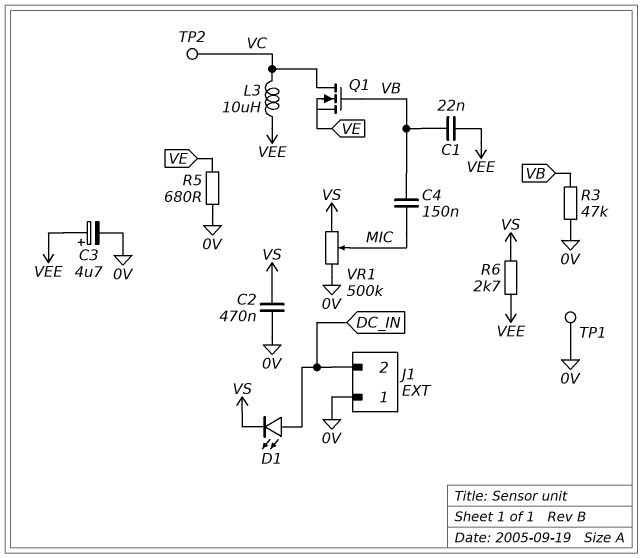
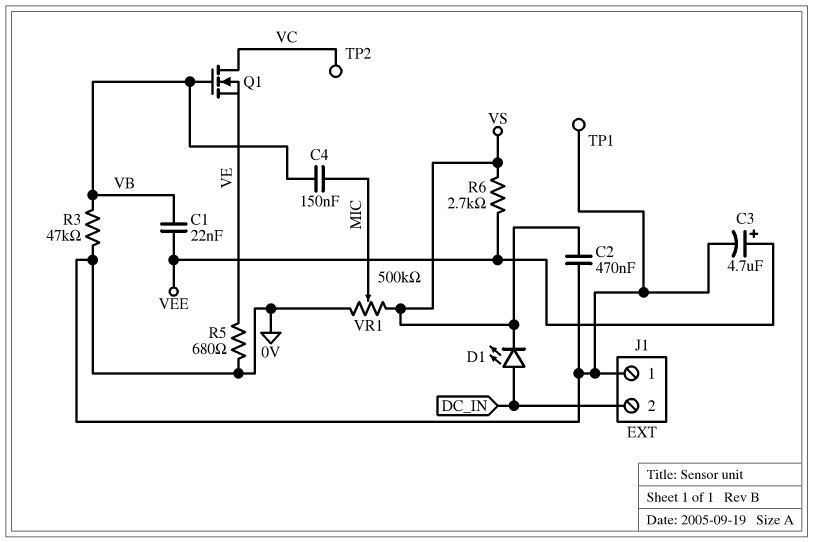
L3: 10uH (VC, VEE) -> none

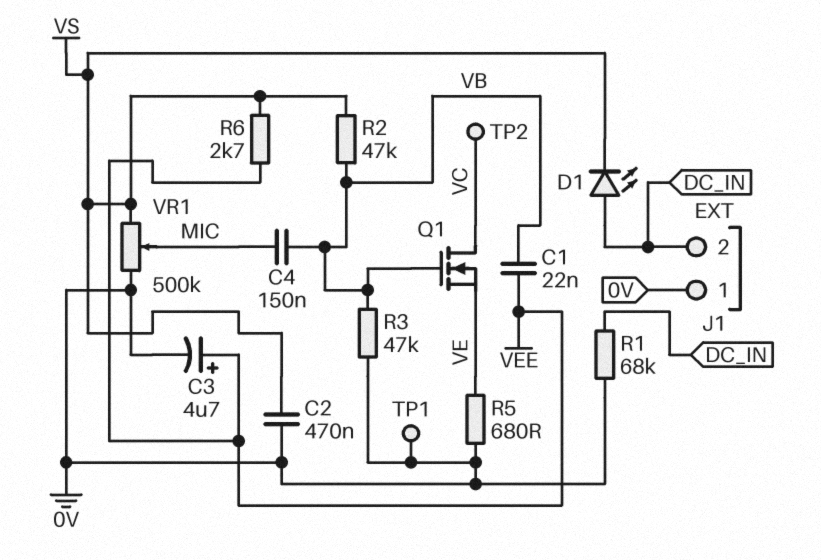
R1: none -> 68k (0V, DC_IN)
R2: none -> 47k (VB, VS)

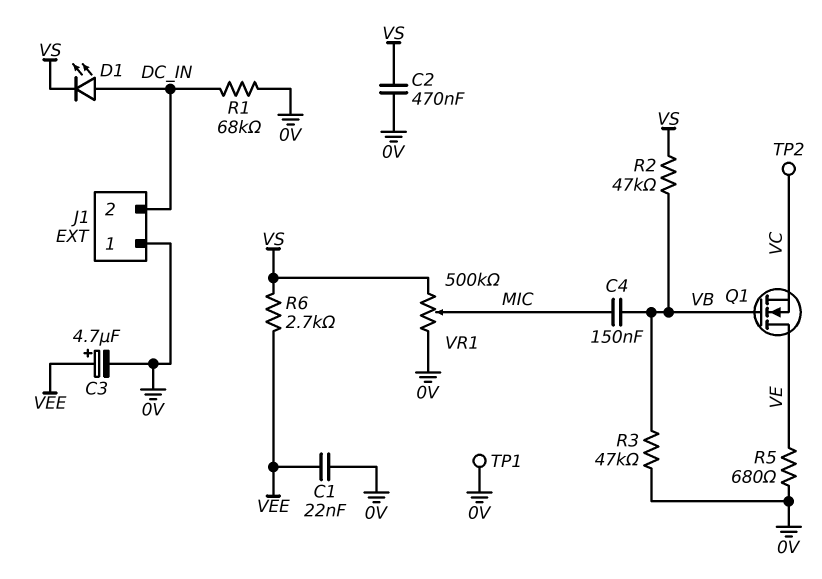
C1: 22nF (VB, VEE) -> 22nF (0V, VEE)
Q1: NMOS (G VB, D VC, S VE) -> NMOS (G VB, D VE, S VC)

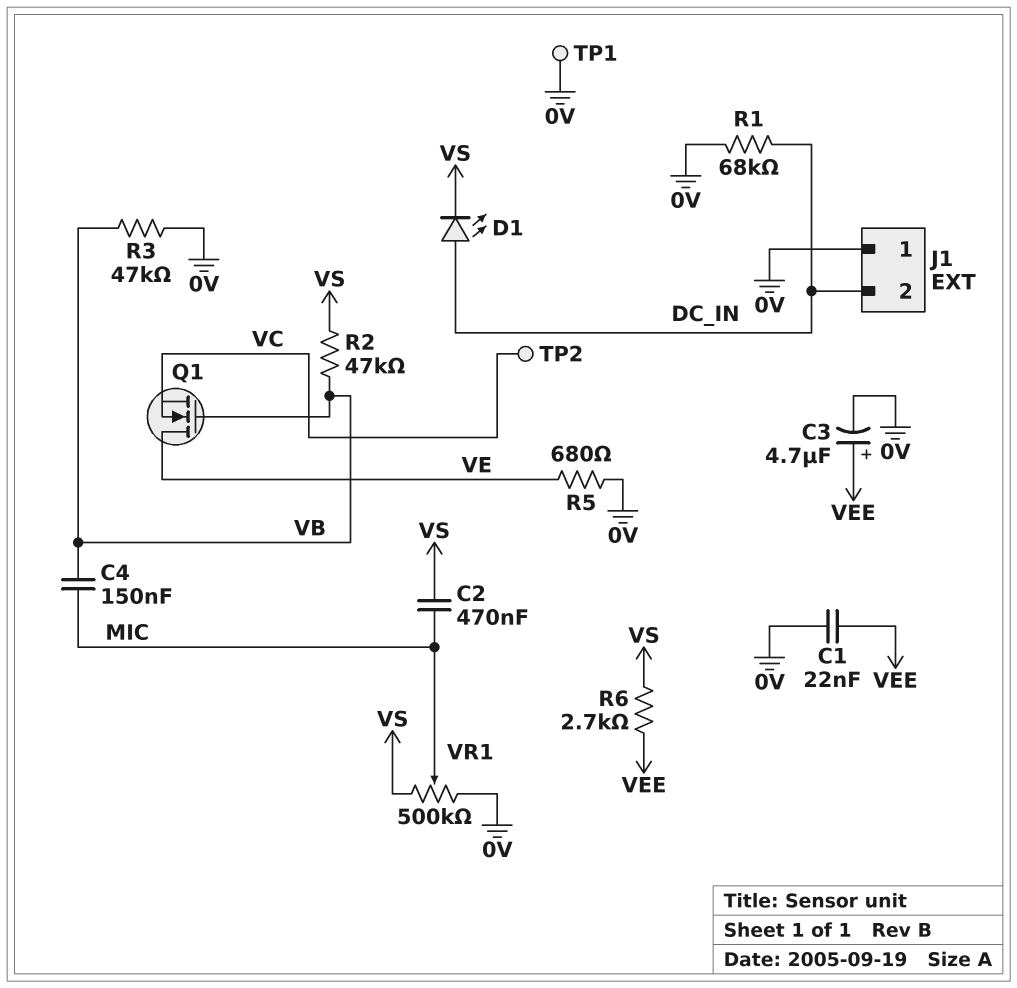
C2: 470nF (0V, VS) -> 470nF (MIC, VS)

